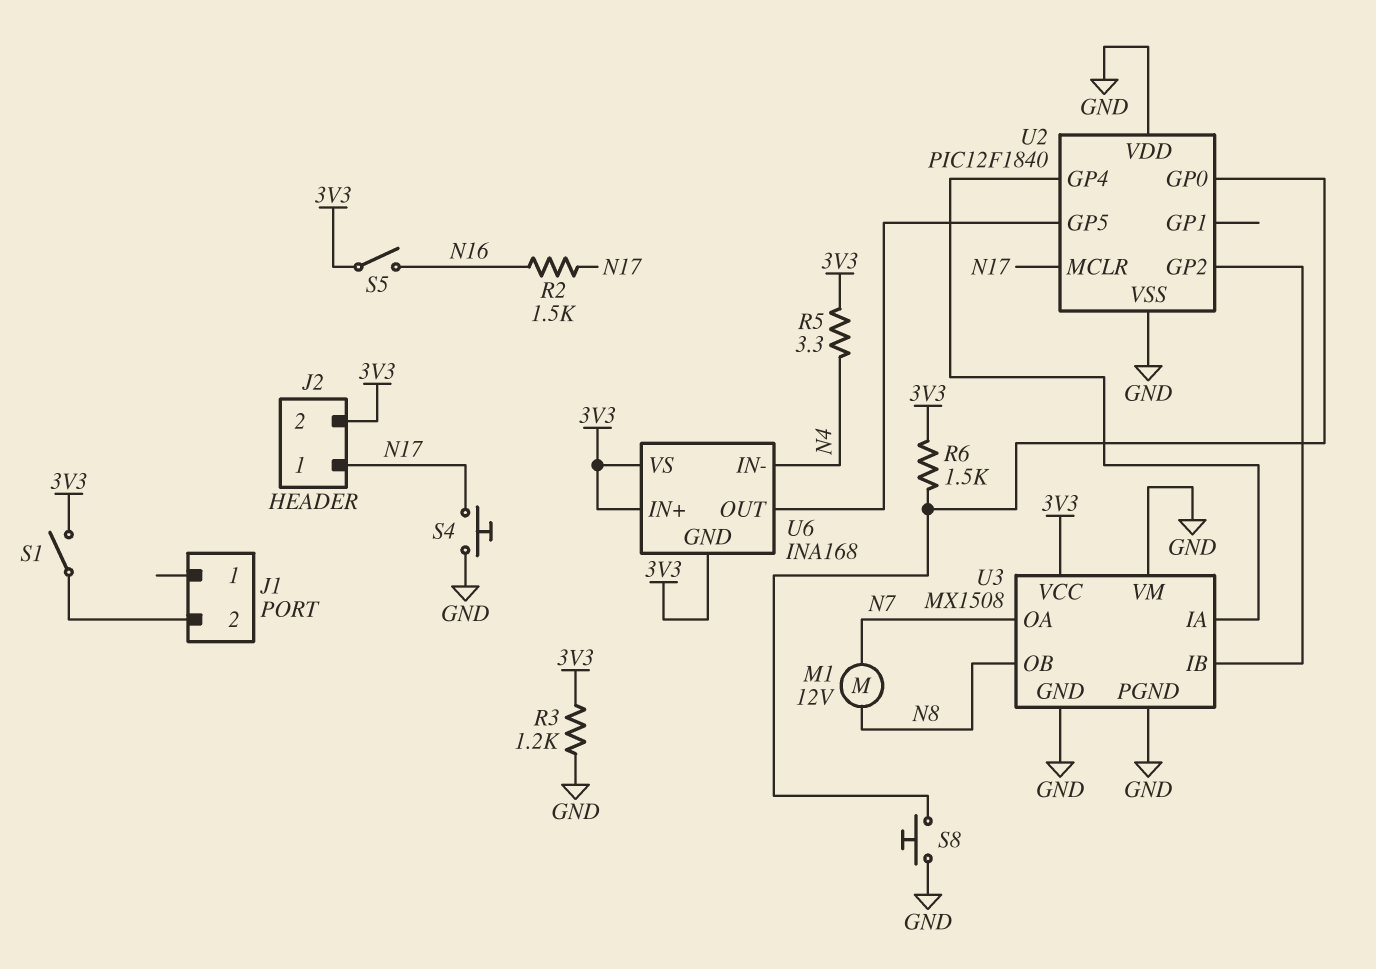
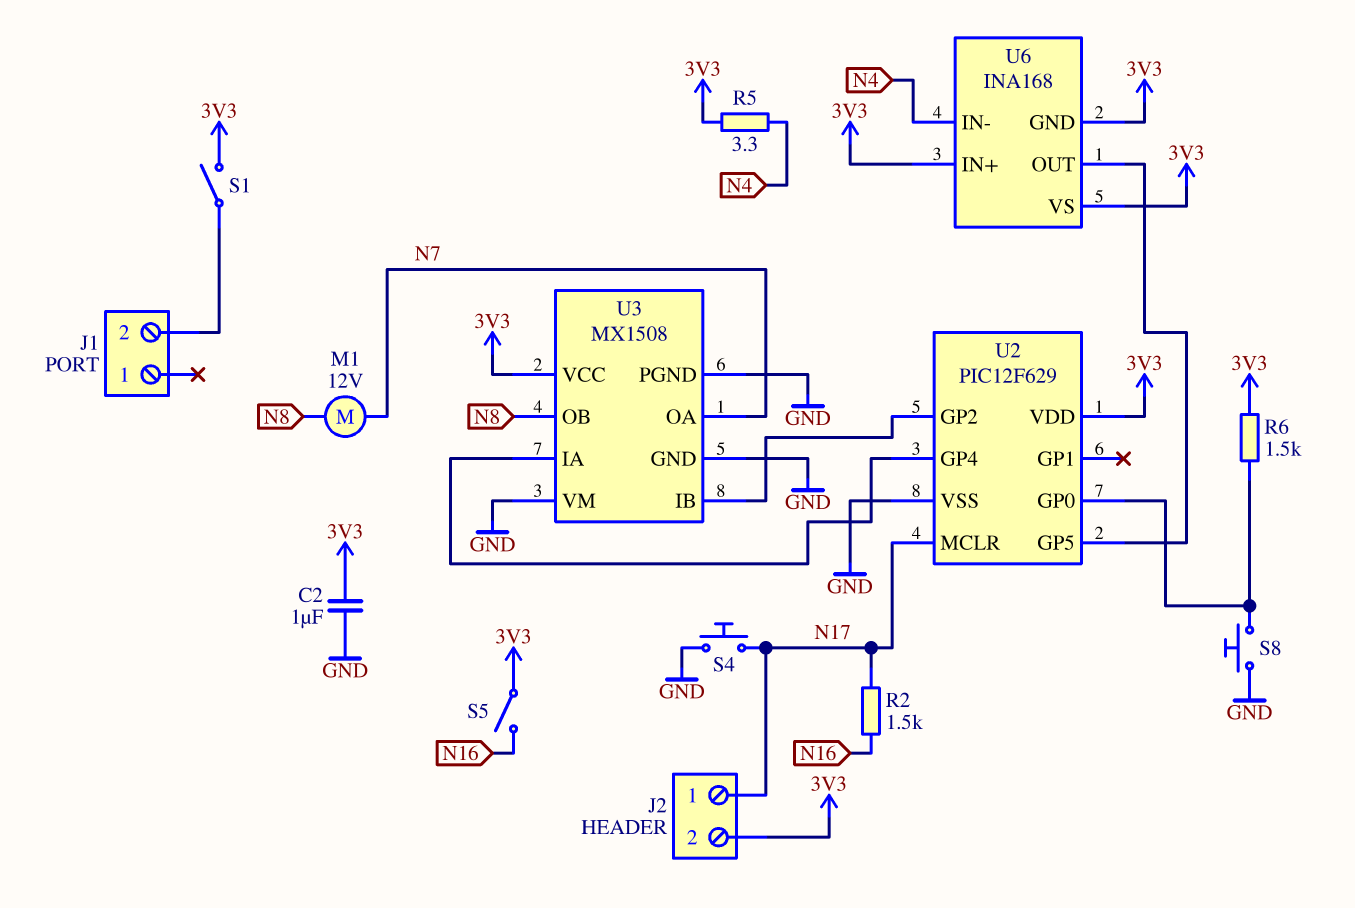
C2: none -> 1uF (3V3, GND)
R3: 1.2k (3V3, GND) -> none
U2: PIC12F1840 -> PIC12F629
U2 pin VDD: GND -> 3V3

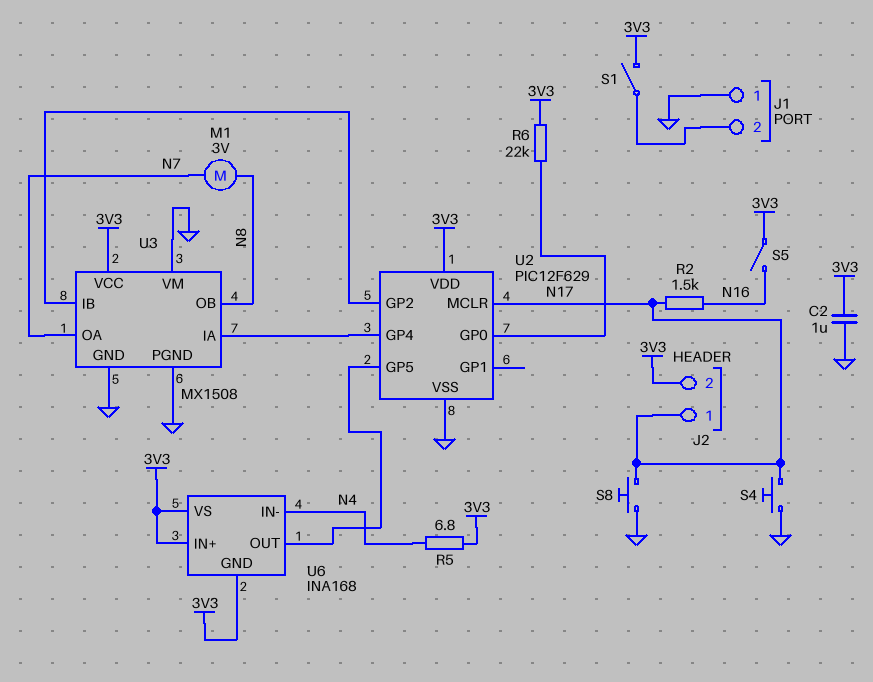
J1 pin 1: none -> GND
M1: motor 12V (N7, N8) -> motor 3V (N7, N8)
R5: 3.3 (3V3, N4) -> 6.8 (3V3, N4)
R6: 1.5k (3V3, U2/GP0) -> 22k (3V3, U2/GP0)
S8: button (GND, U2/GP0) -> button (GND, N17)

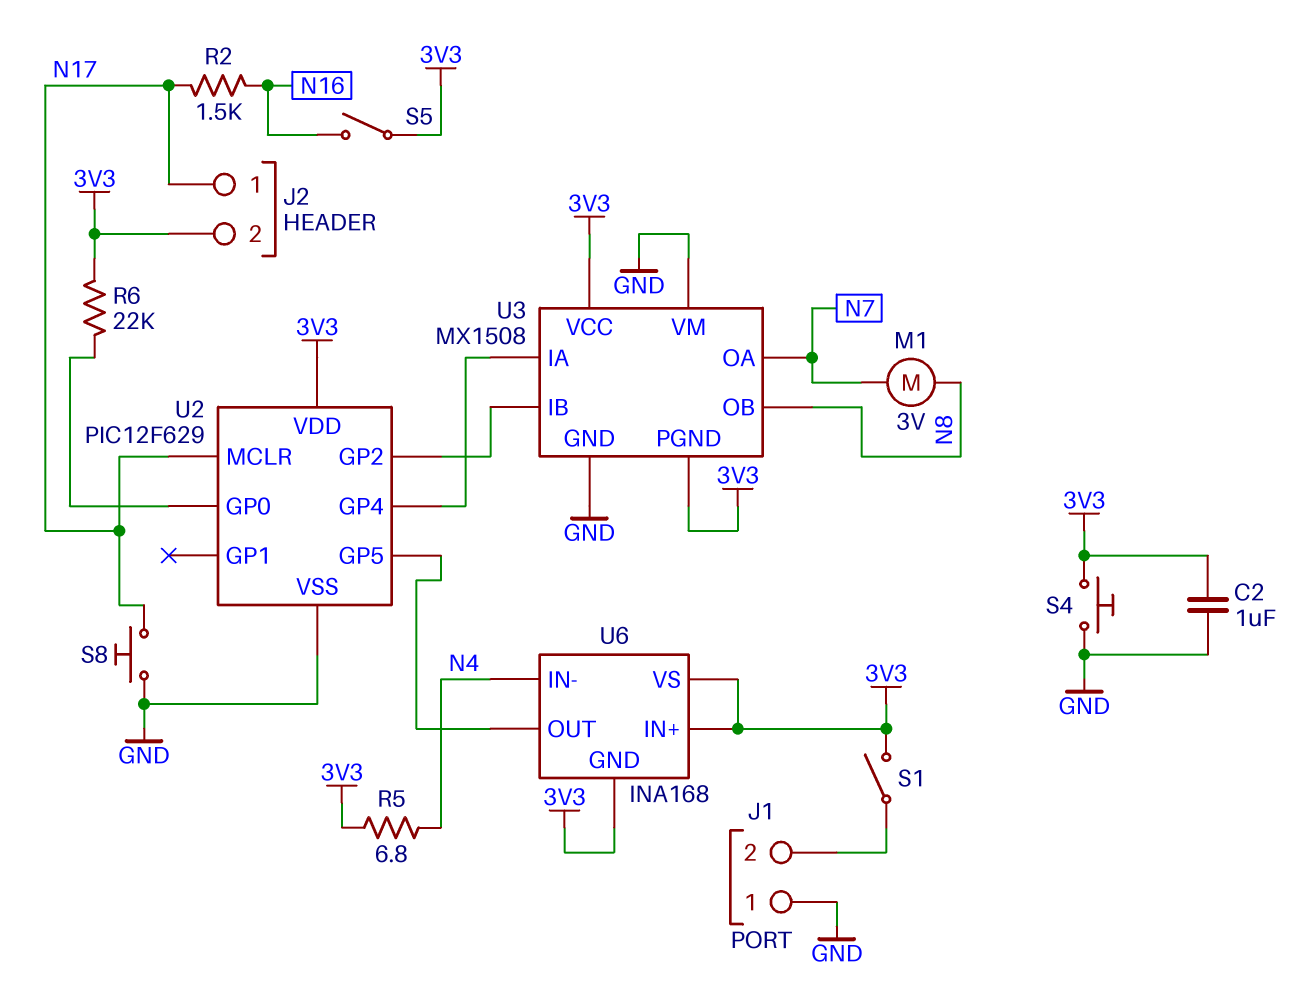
S4: button (GND, N17) -> button (3V3, GND)
U3 pin PGND: GND -> 3V3

